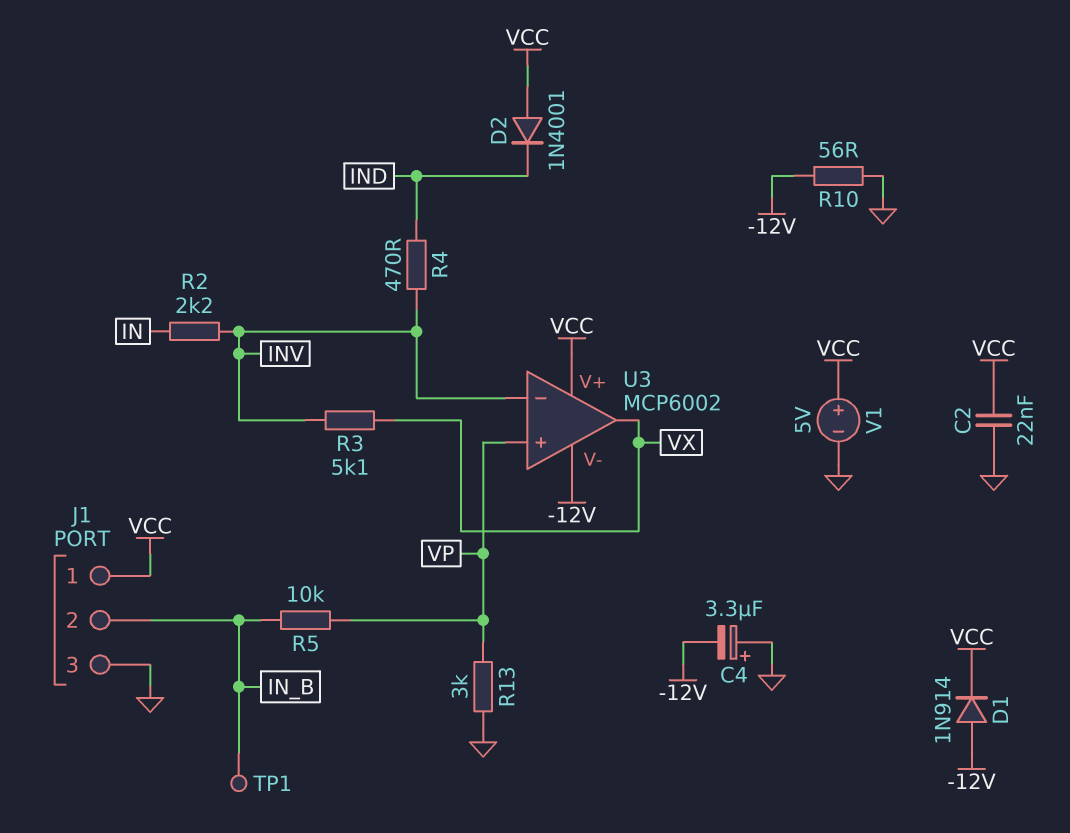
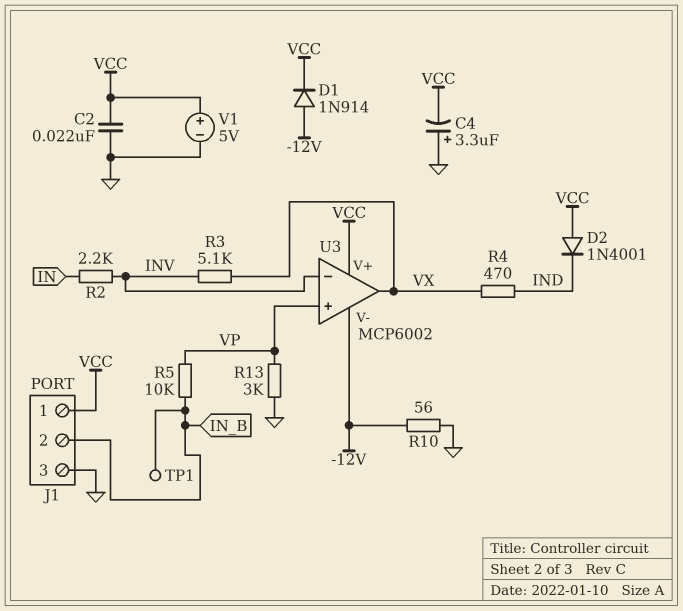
C4: 3.3uF (plus GND, minus -12V) -> 3.3uF (plus GND, minus VCC)
R4: 470 (IND, INV) -> 470 (IND, VX)

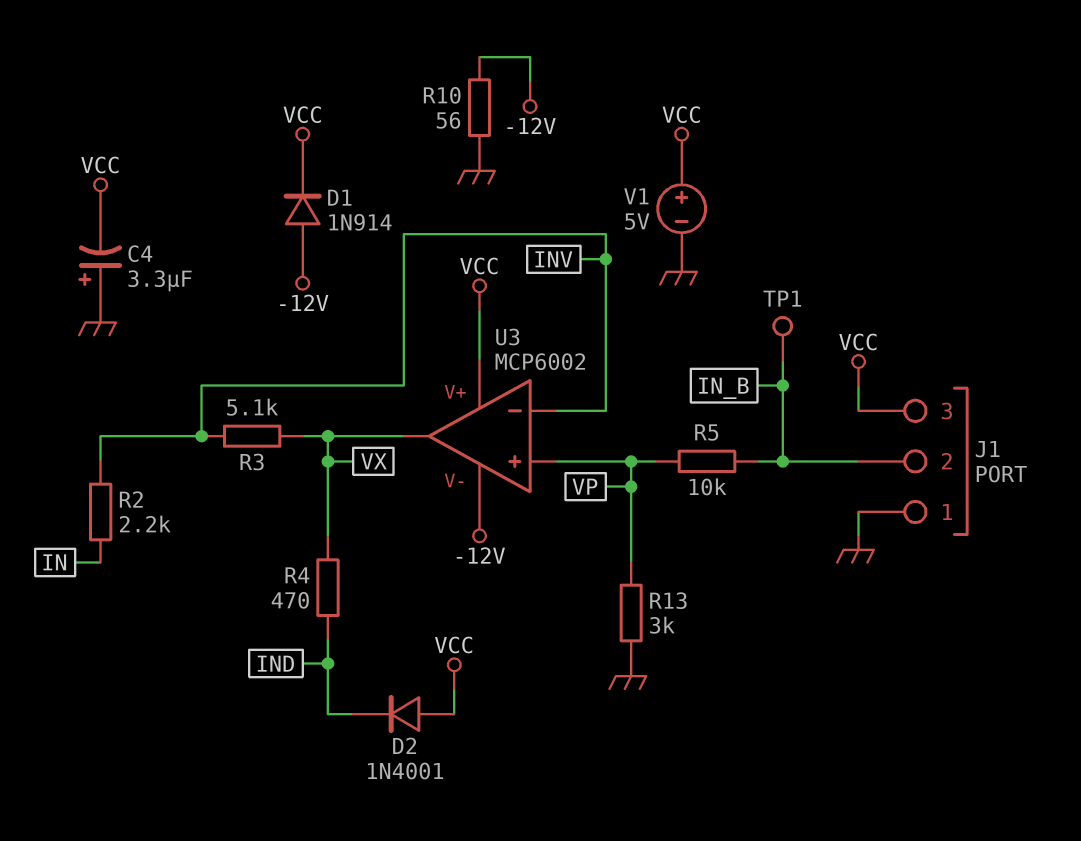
C2: 22nF (GND, VCC) -> none
J1 pin 1: VCC -> GND
J1 pin 3: GND -> VCC

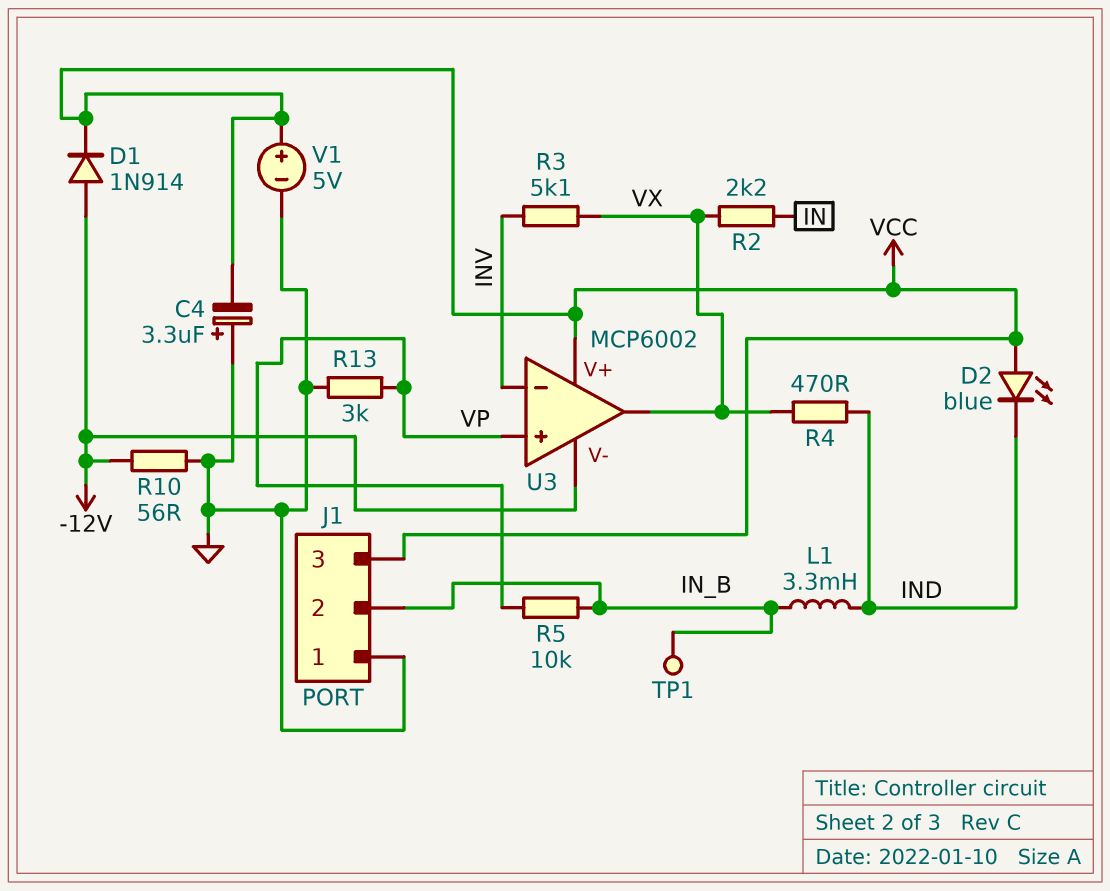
D2: diode 1N4001 (A VCC, K IND) -> LED blue (A VCC, K IND)
L1: none -> 3.3mH (IND, IN_B)
R2: 2.2k (IN, INV) -> 2.2k (IN, VX)

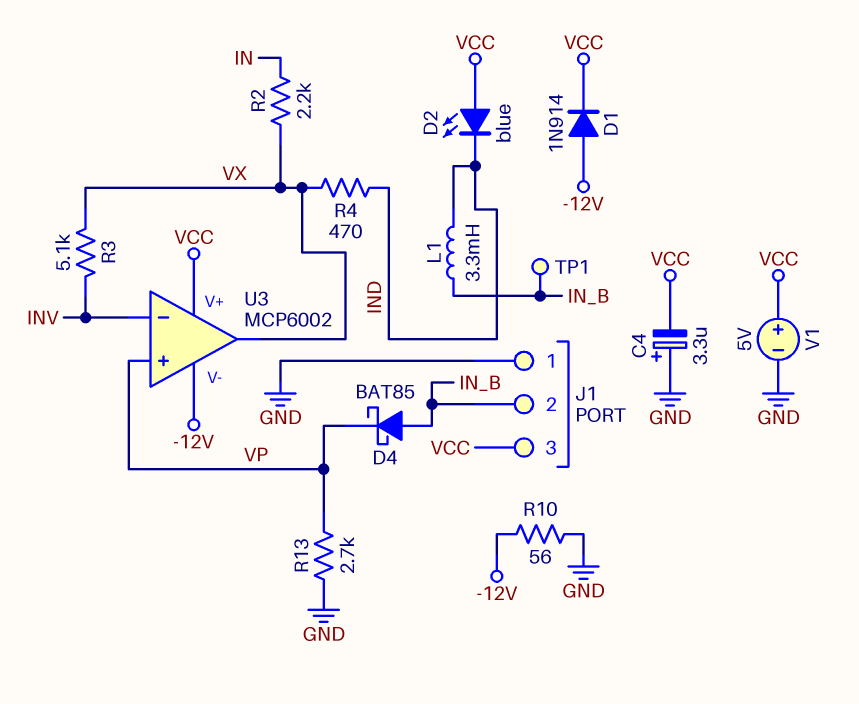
D4: none -> schottky BAT85 (A IN_B, K VP)
R5: 10k (IN_B, VP) -> none
R13: 3k (GND, VP) -> 2.7k (GND, VP)

